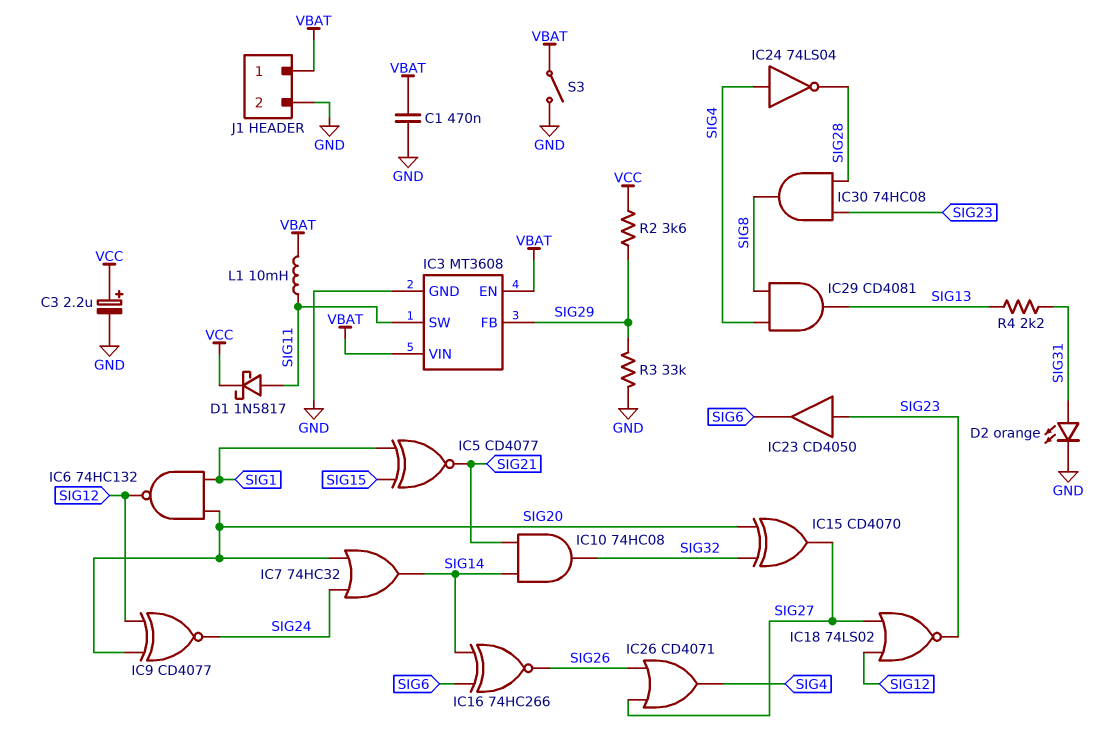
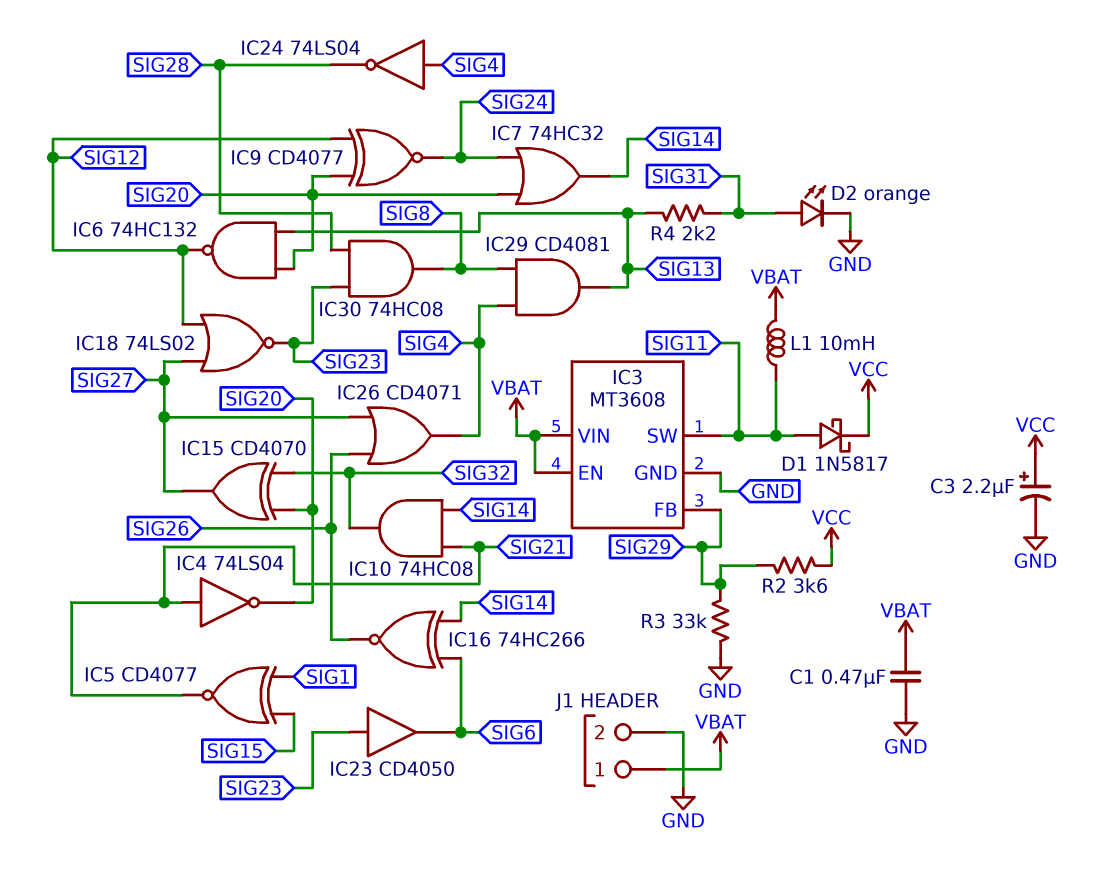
IC4: none -> NOT 74LS04 (in SIG21, out SIG20)
IC6: NAND 74HC132 (in SIG1, in SIG20, out SIG12) -> NAND 74HC132 (in SIG13, in SIG20, out SIG12)
S3: switch (GND, VBAT) -> none

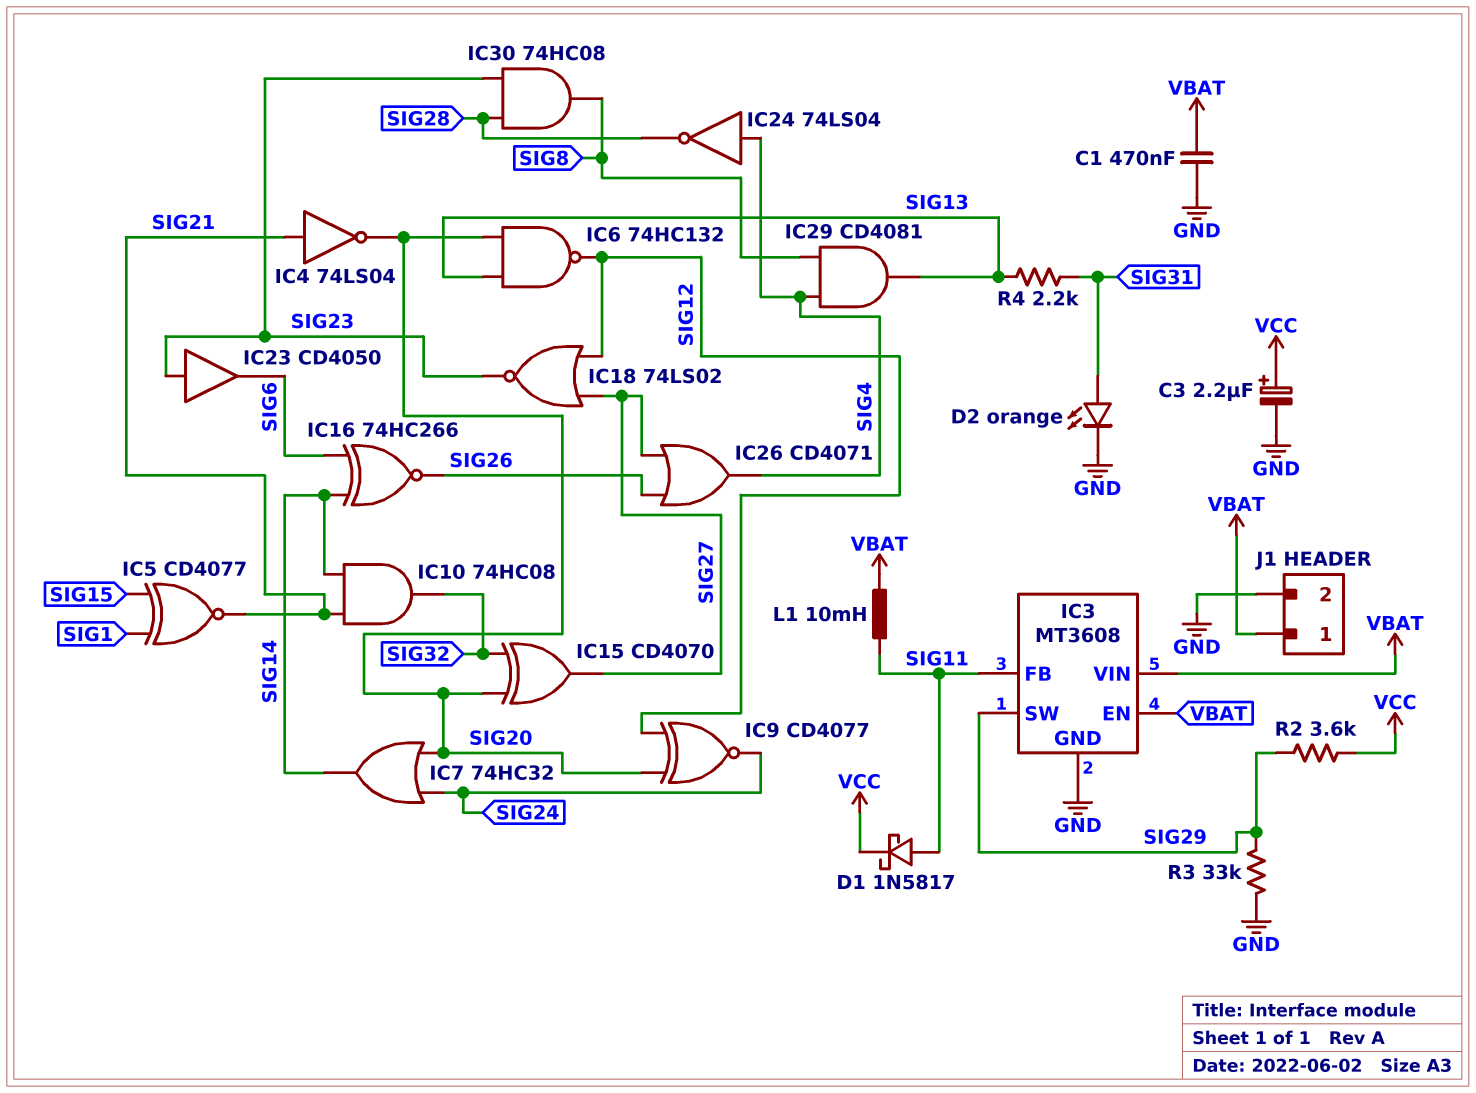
IC3 pin FB: SIG29 -> SIG11
IC3 pin SW: SIG11 -> SIG29

